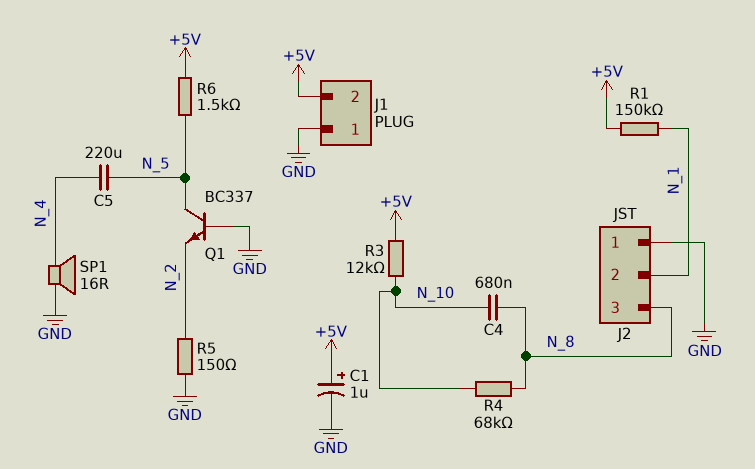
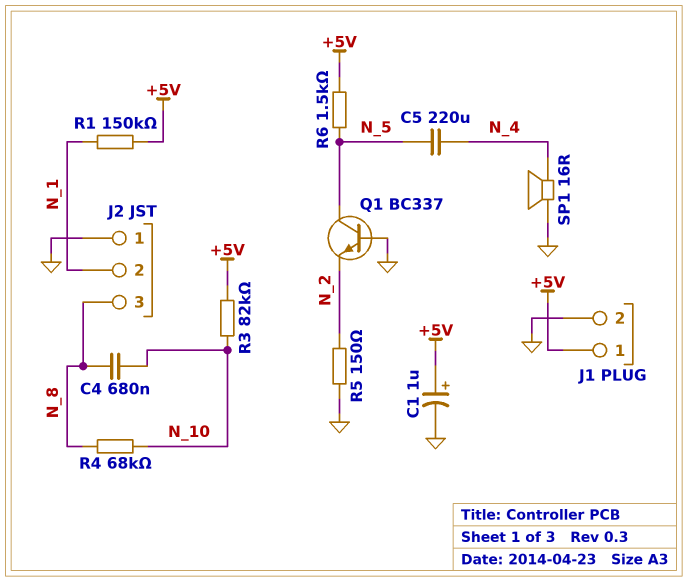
J1 pin 1: GND -> +5V
J1 pin 2: +5V -> GND
R3: 12k (+5V, N_10) -> 82k (+5V, N_10)

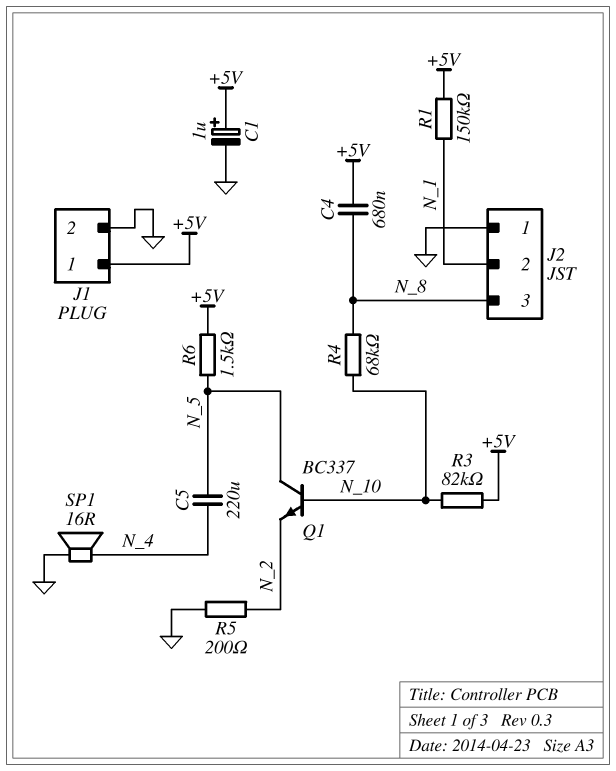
C4: 680nF (N_8, N_10) -> 680nF (+5V, N_8)
Q1: NPN BC337 (B GND, C N_5, E N_2) -> NPN BC337 (B N_10, C N_5, E N_2)
R5: 150 (GND, N_2) -> 200 (GND, N_2)

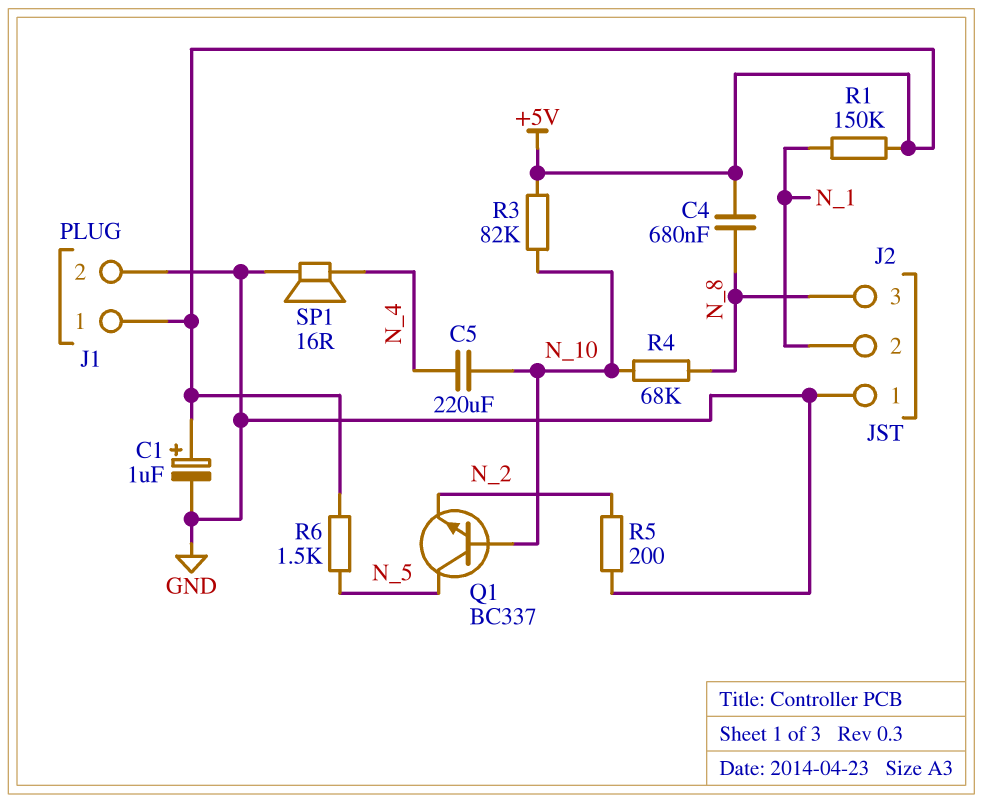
C5: 220uF (N_4, N_5) -> 220uF (N_4, N_10)

